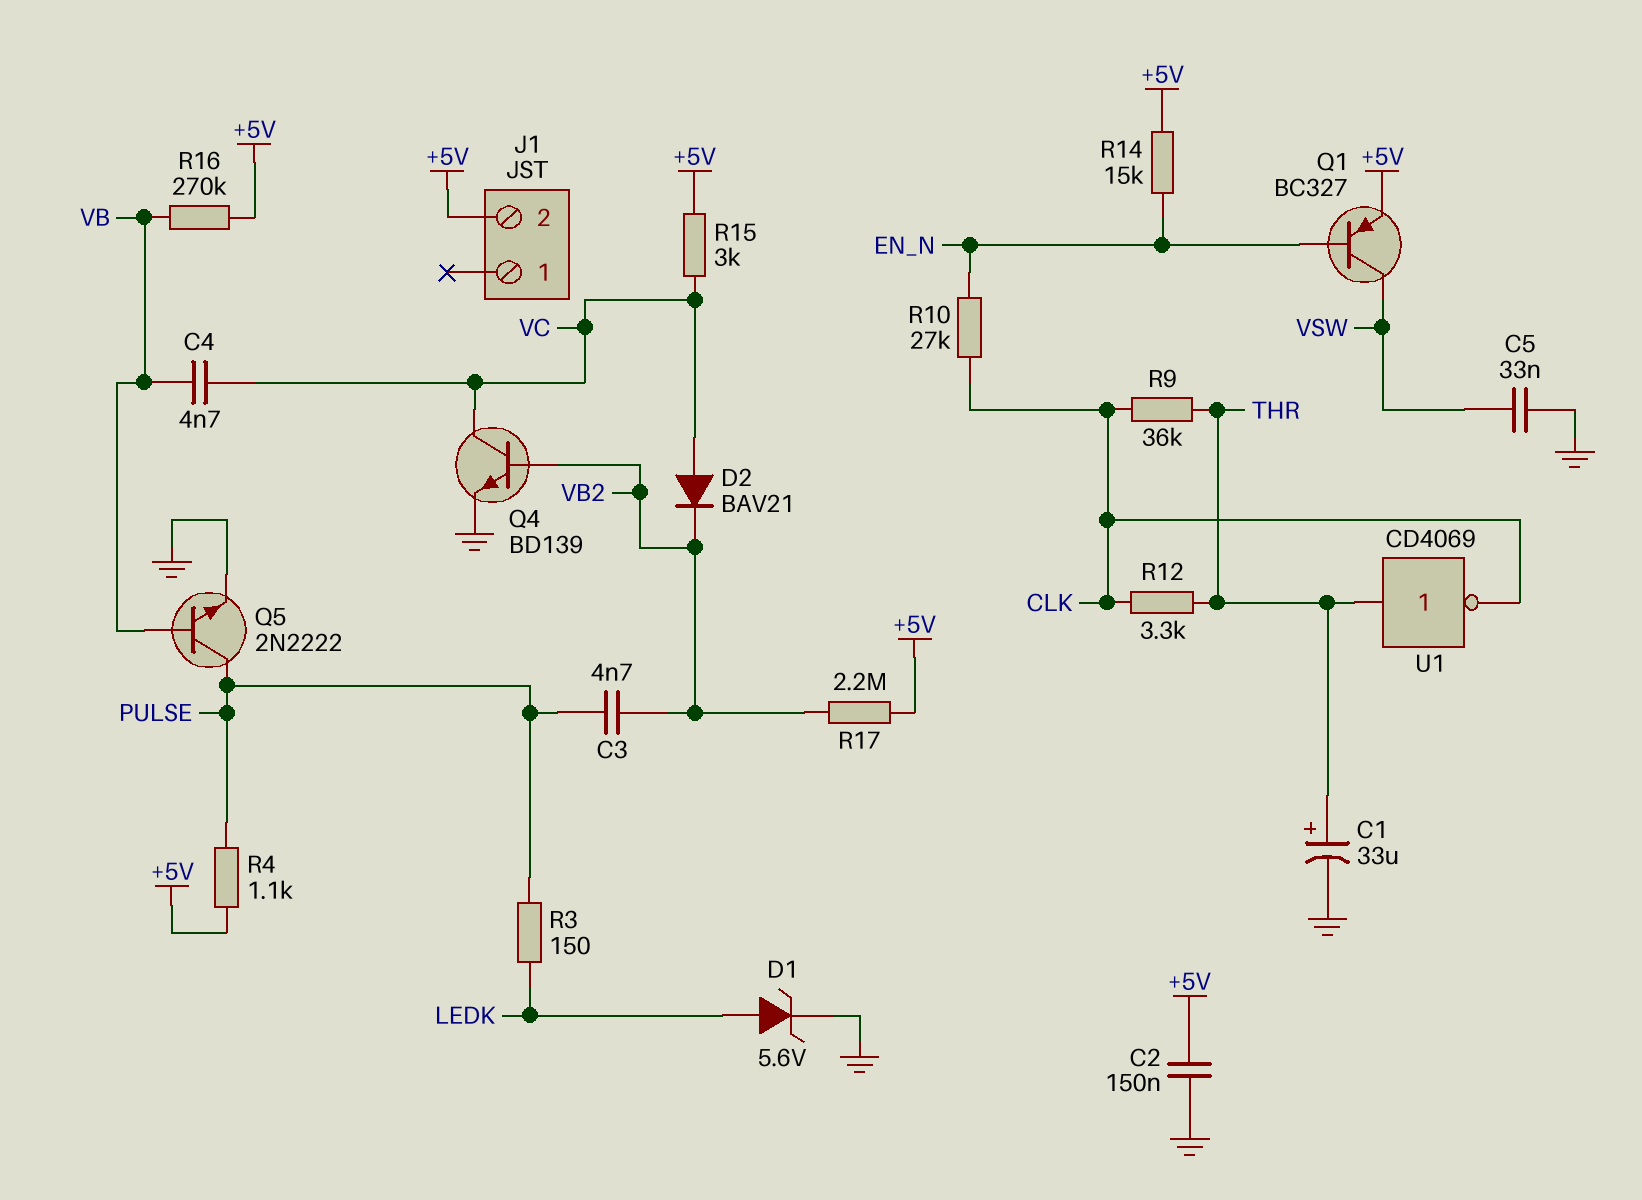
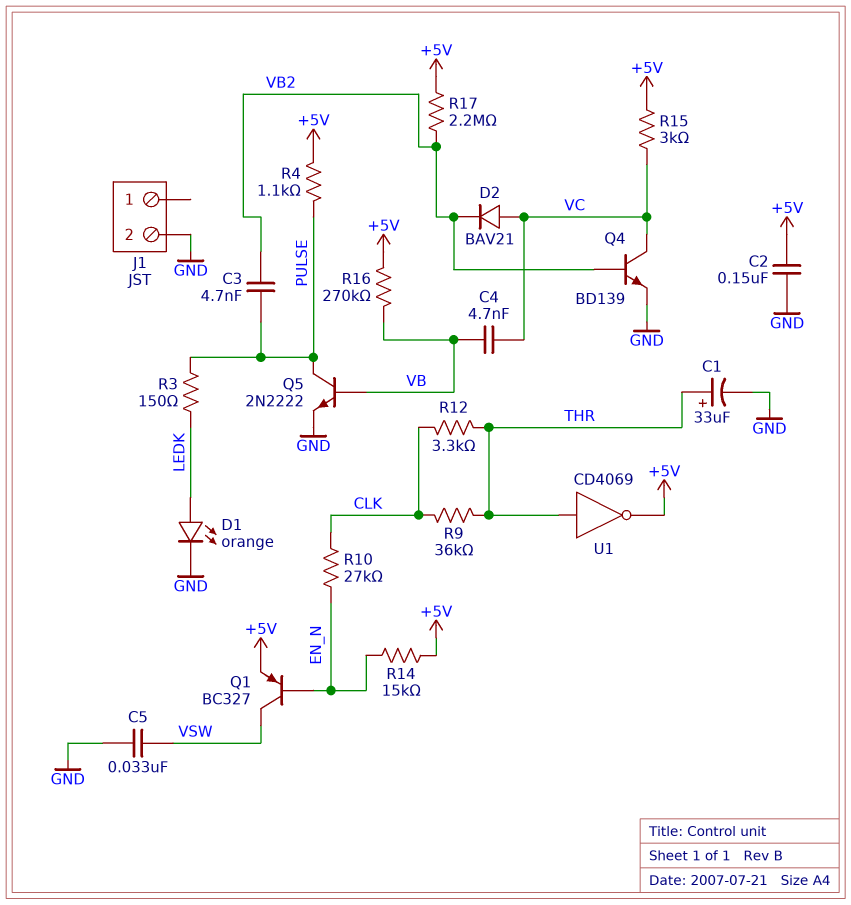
D1: zener 5.6V (A LEDK, K GND) -> LED orange (A LEDK, K GND)
J1 pin 2: +5V -> GND
U1: NOT CD4069 (in THR, out CLK) -> NOT CD4069 (in THR, out +5V)

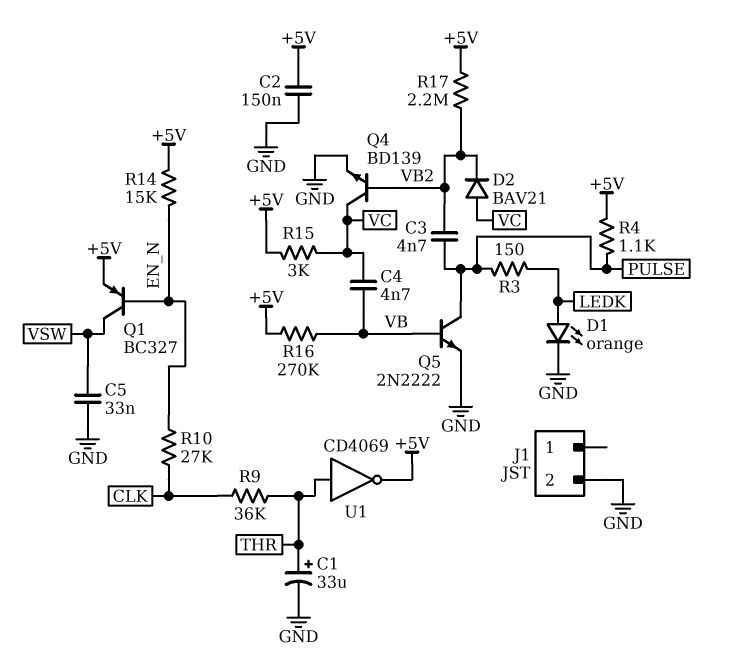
R12: 3.3k (CLK, THR) -> none

